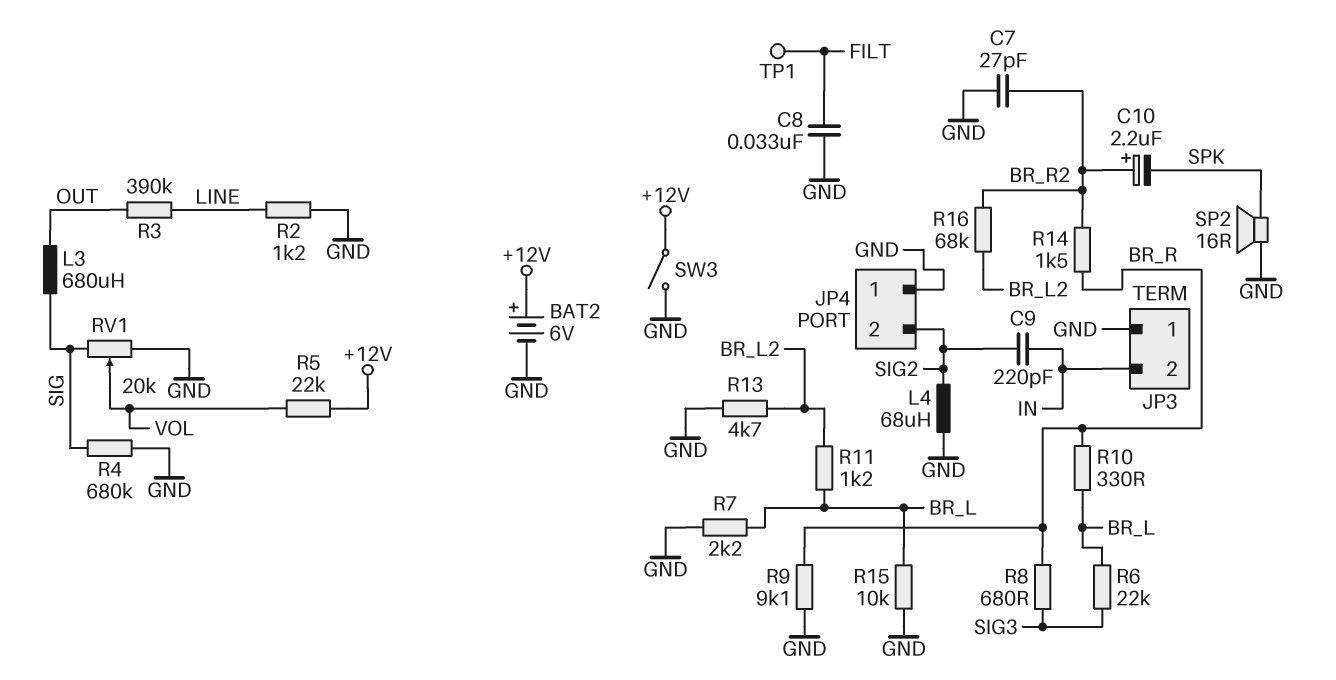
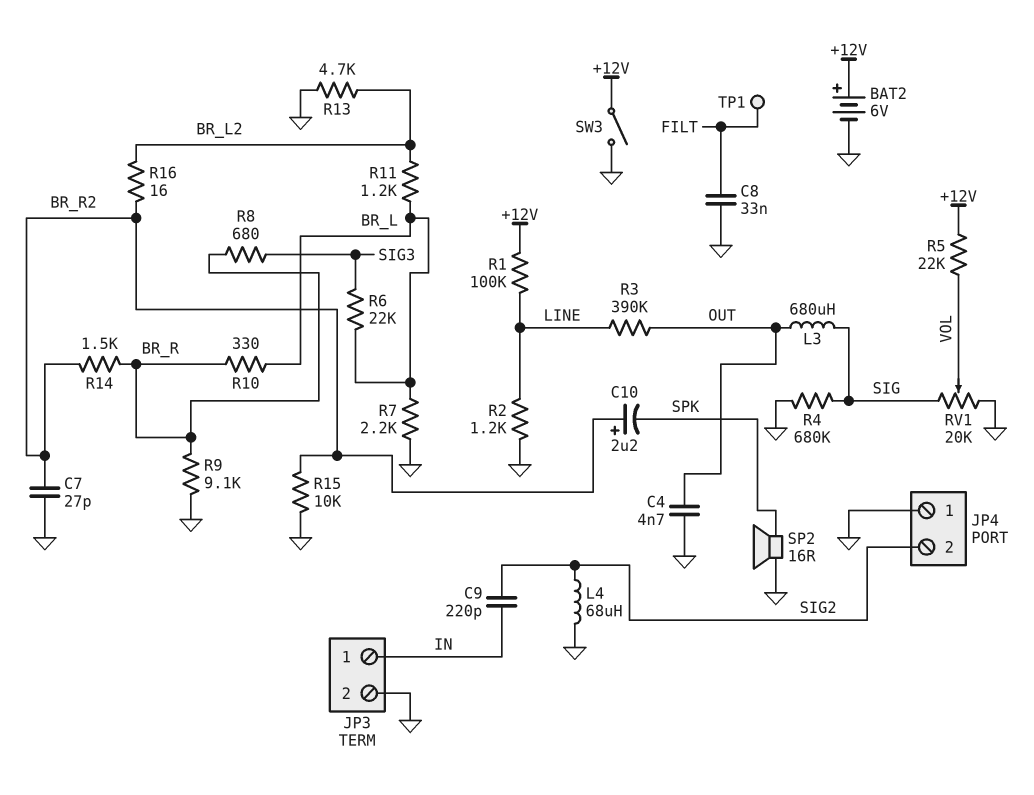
C4: none -> 4.7nF (GND, OUT)
JP3 pin 1: GND -> IN
JP3 pin 2: IN -> GND
R1: none -> 100k (+12V, LINE)
R15: 10k (BR_L, GND) -> 10k (BR_R2, GND)
R16: 68k (BR_L2, BR_R2) -> 16 (BR_L2, BR_R2)

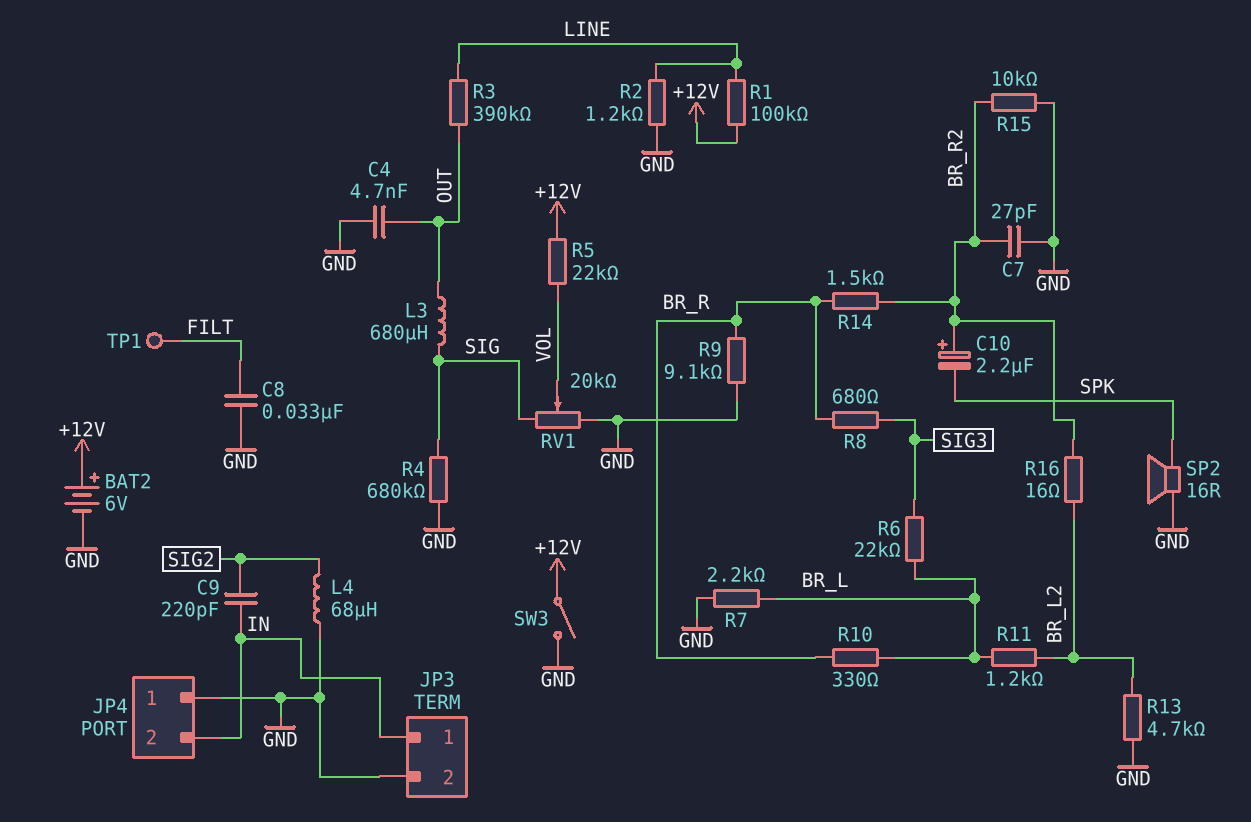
JP4 pin 2: SIG2 -> IN

